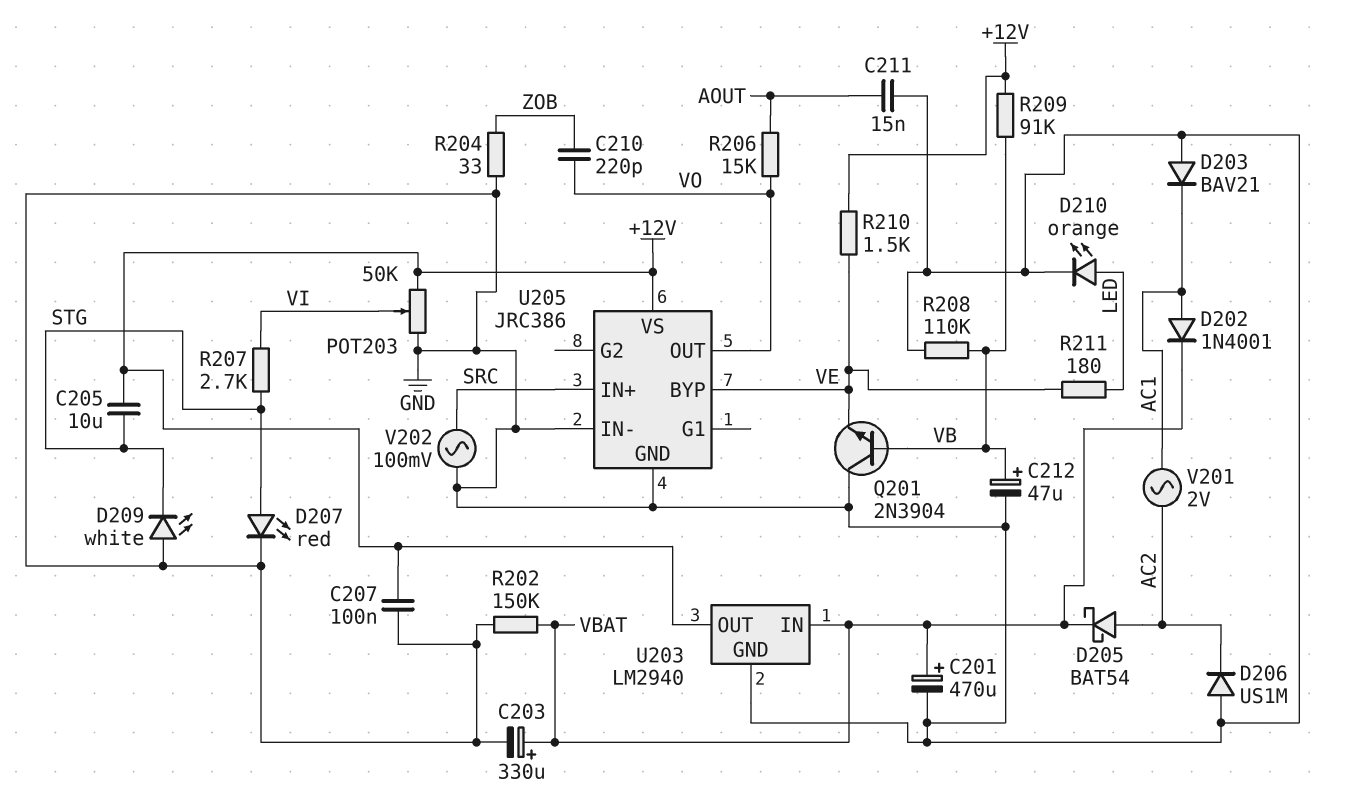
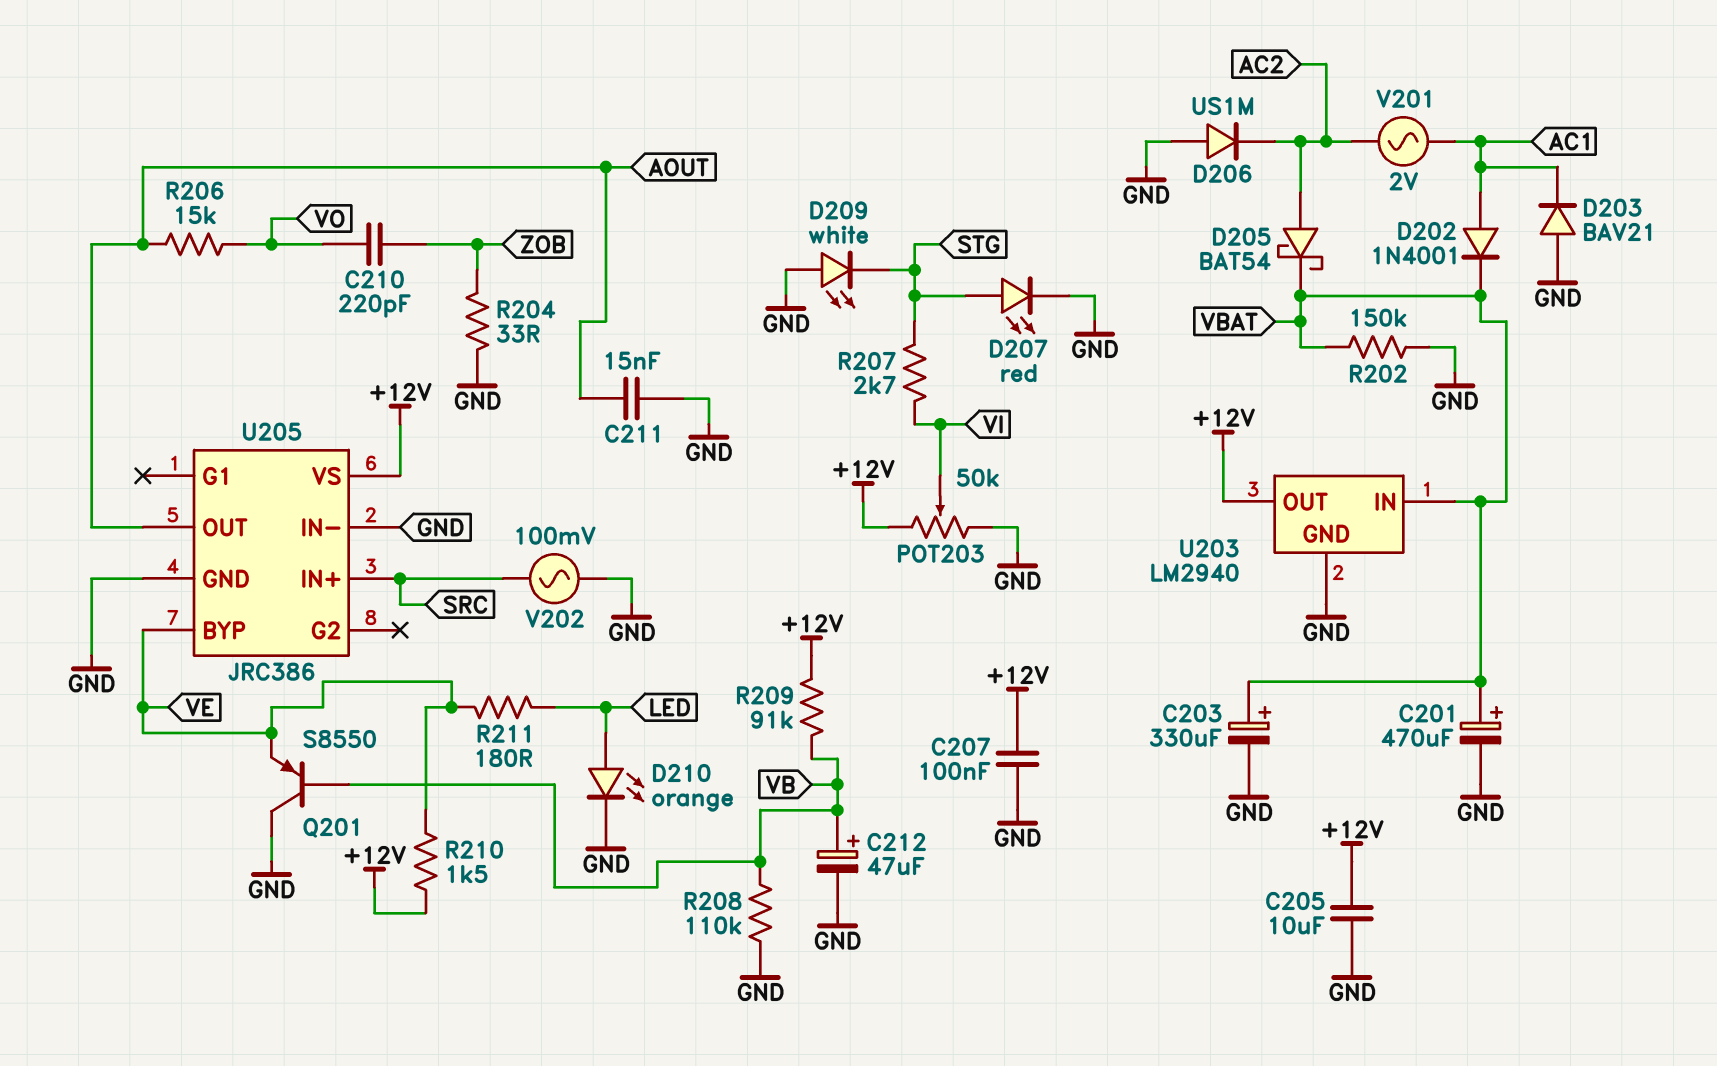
C205: 10uF (+12V, STG) -> 10uF (+12V, GND)
Q201: NPN 2N3904 (B VB, C GND, E VE) -> PNP S8550 (B VB, C GND, E VE)
U205 pin OUT: VO -> AOUT

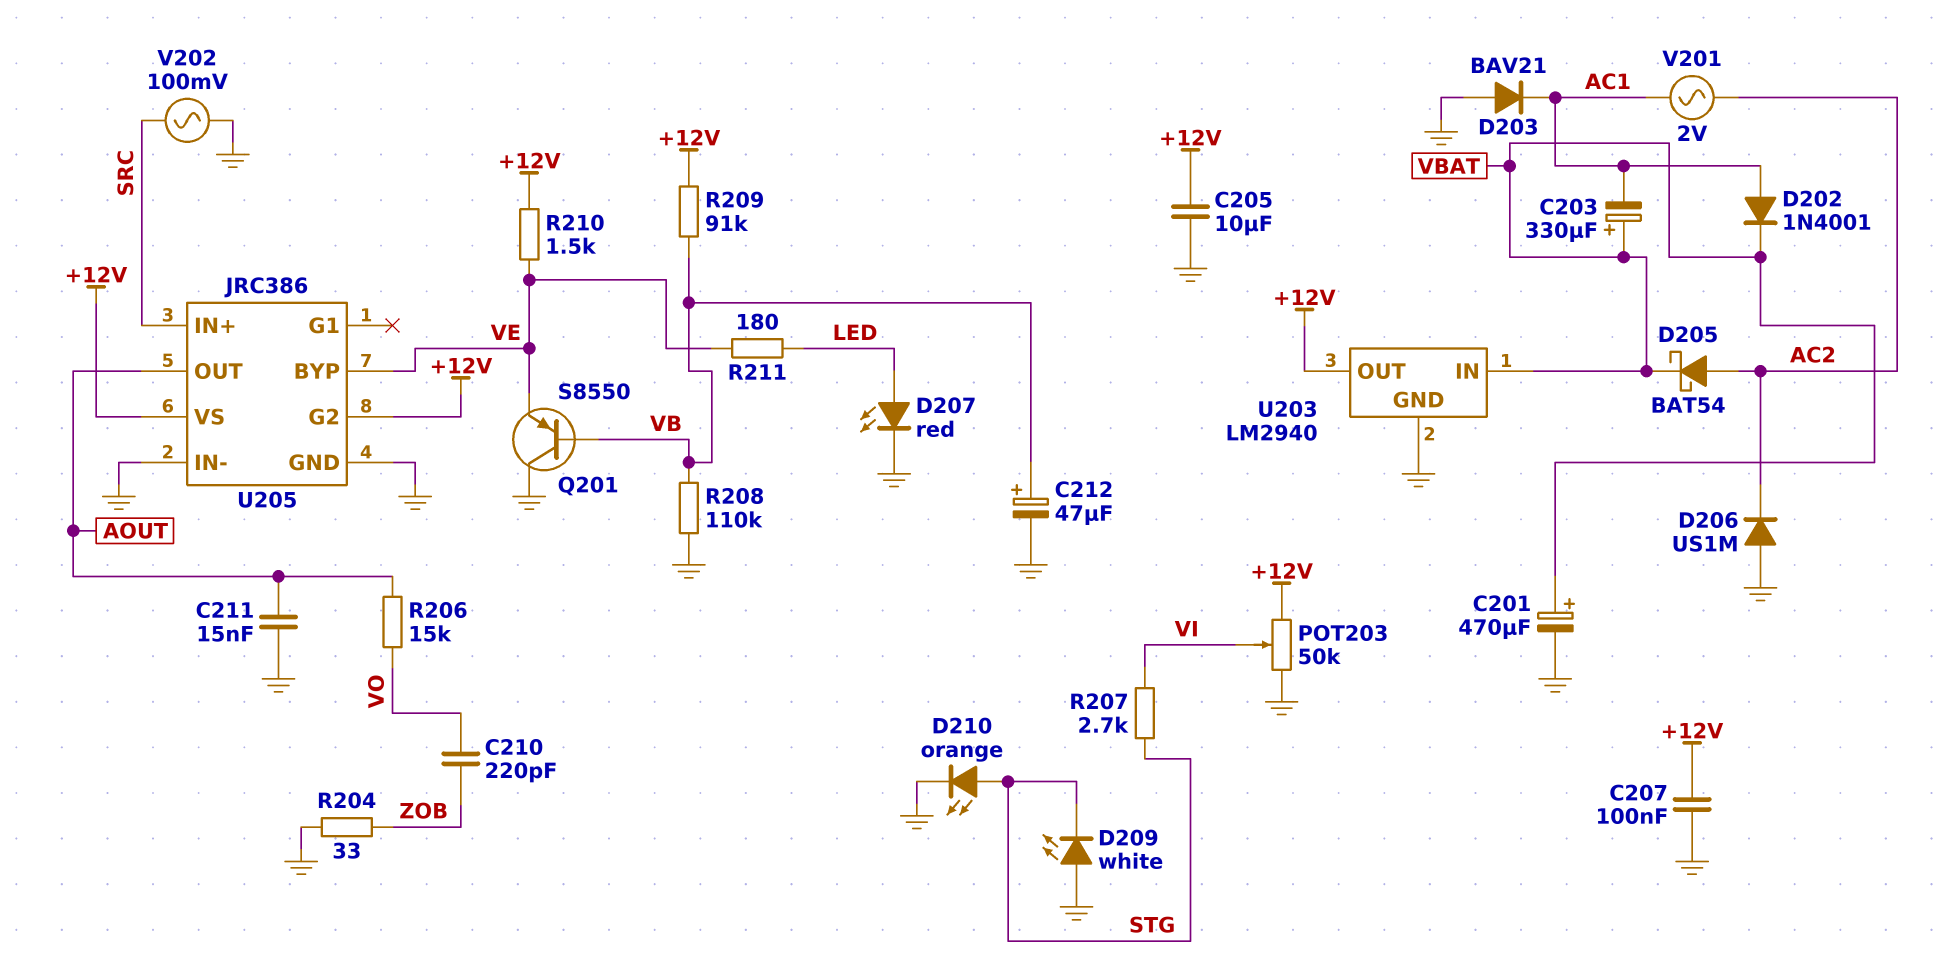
C203: 330uF (plus VBAT, minus GND) -> 330uF (plus VBAT, minus AC1)
D207: LED red (A STG, K GND) -> LED red (A LED, K GND)
D210: LED orange (A LED, K GND) -> LED orange (A STG, K GND)
R202: 150k (GND, VBAT) -> none
U205 pin G2: none -> +12V

